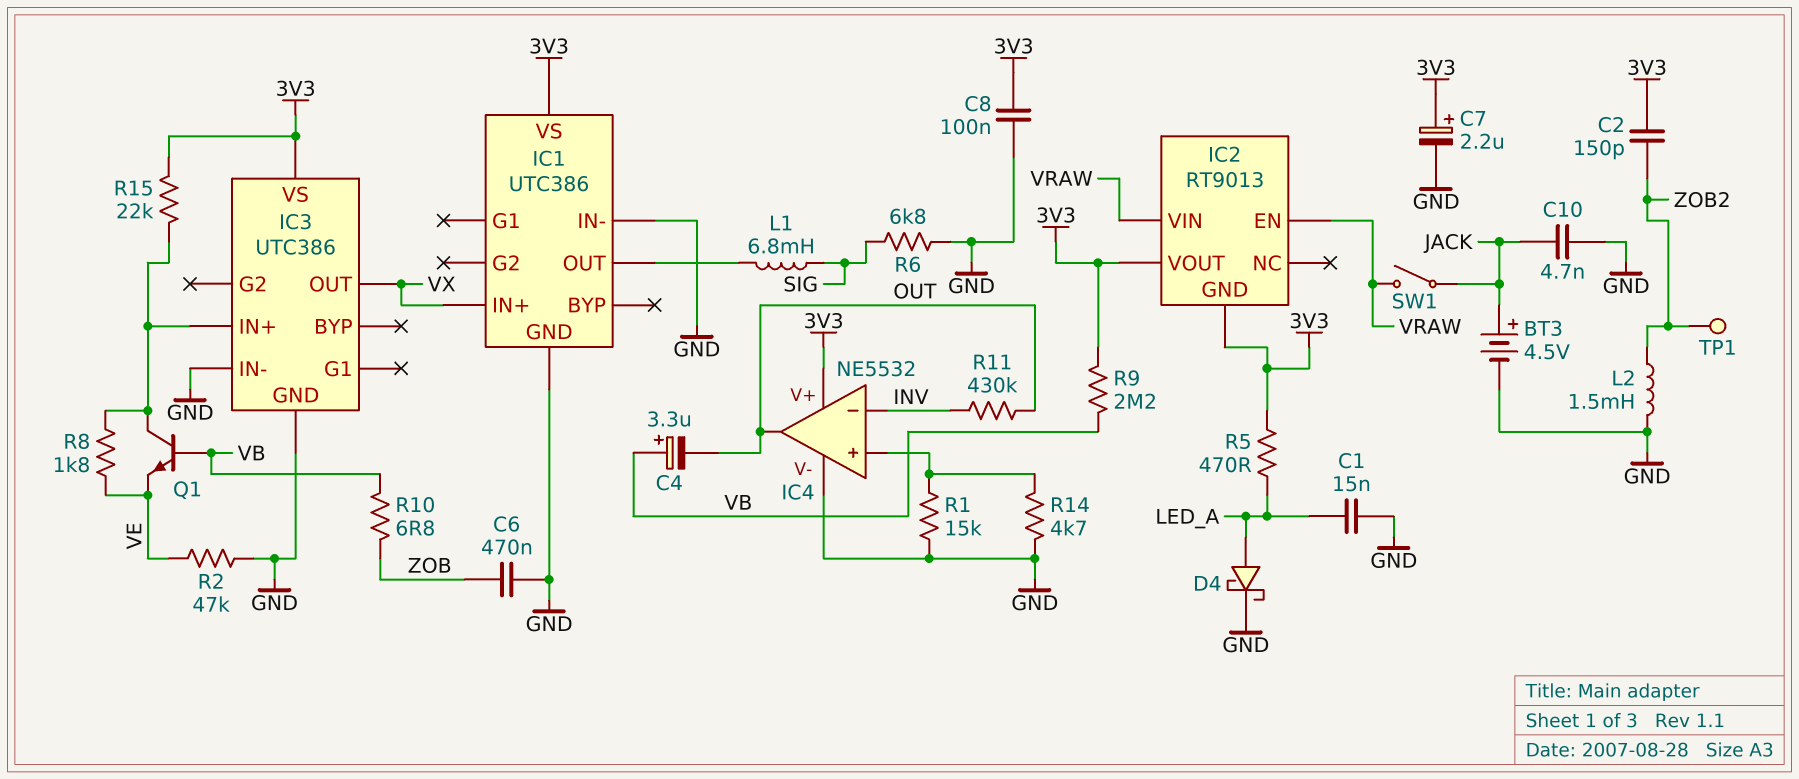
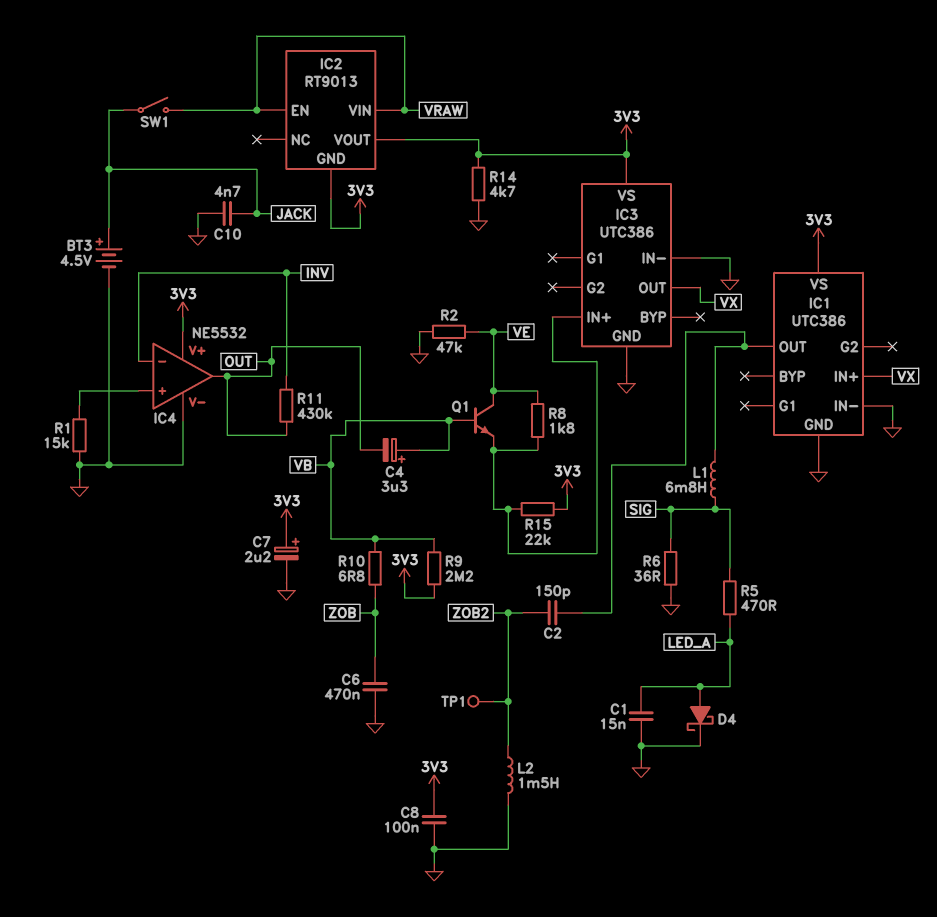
C2: 150pF (3V3, ZOB2) -> 150pF (IC1/OUT, ZOB2)
Q1: NPN (B VB, C IC3/IN+, E VE) -> NPN (B VB, C VE, E IC3/IN+)
R5: 470 (3V3, LED_A) -> 470 (LED_A, SIG)
R6: 6.8k (GND, SIG) -> 36 (GND, SIG)
R14: 4.7k (GND, IC4/in+) -> 4.7k (3V3, GND)

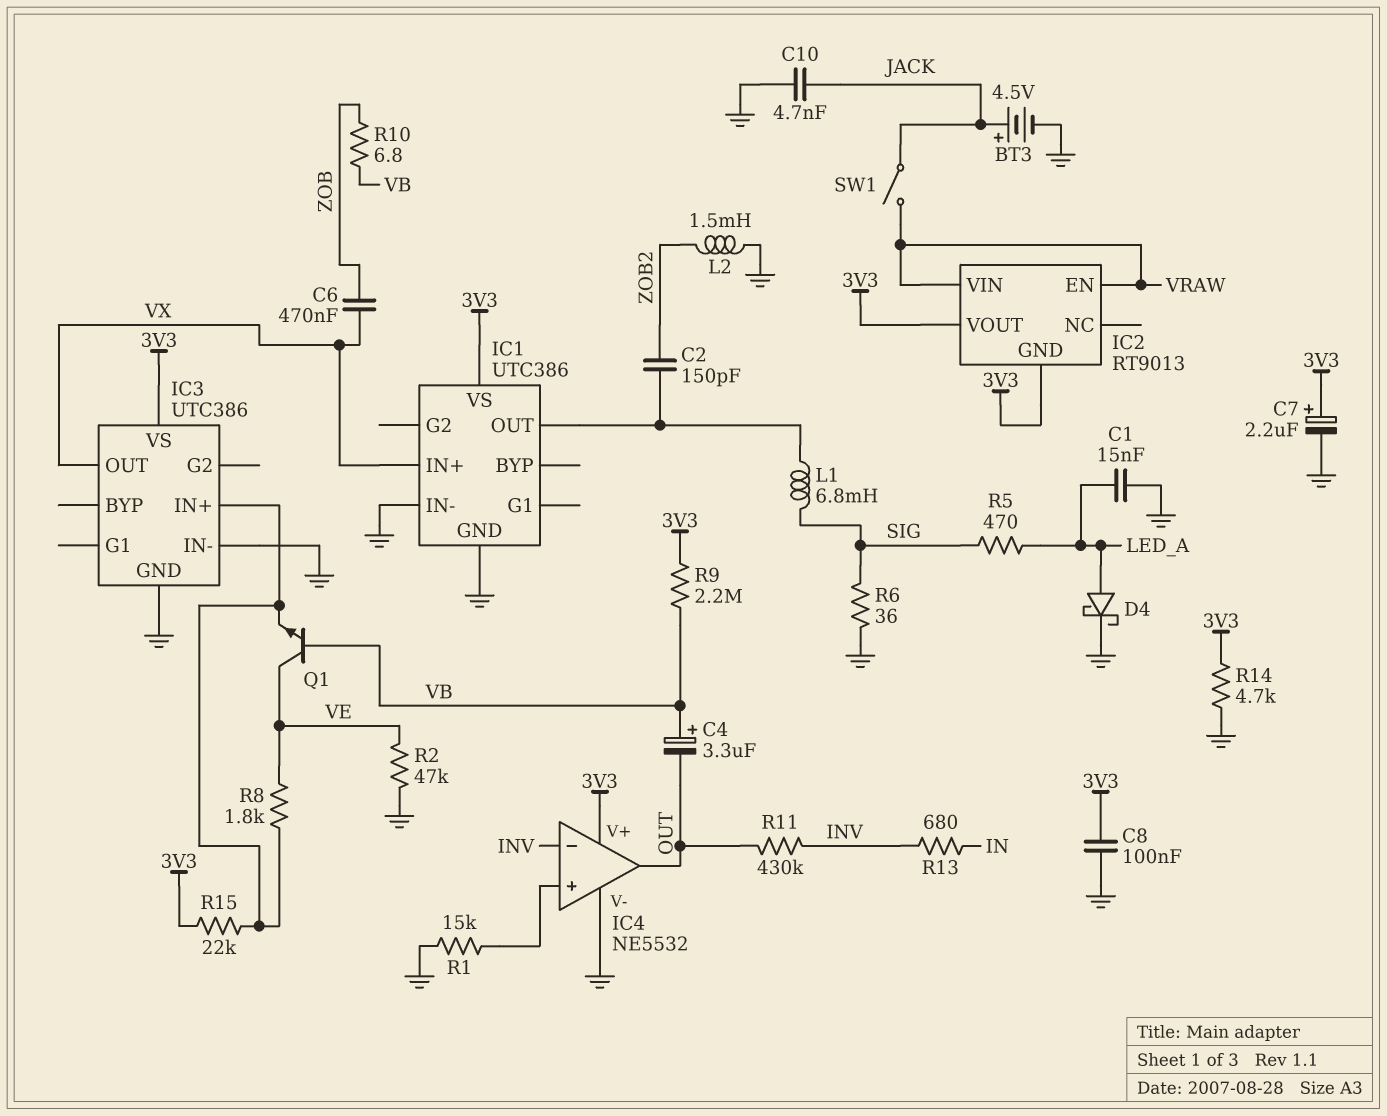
C6: 470nF (GND, ZOB) -> 470nF (VX, ZOB)
R13: none -> 680 (IN, INV)
TP1: test point (ZOB2) -> none

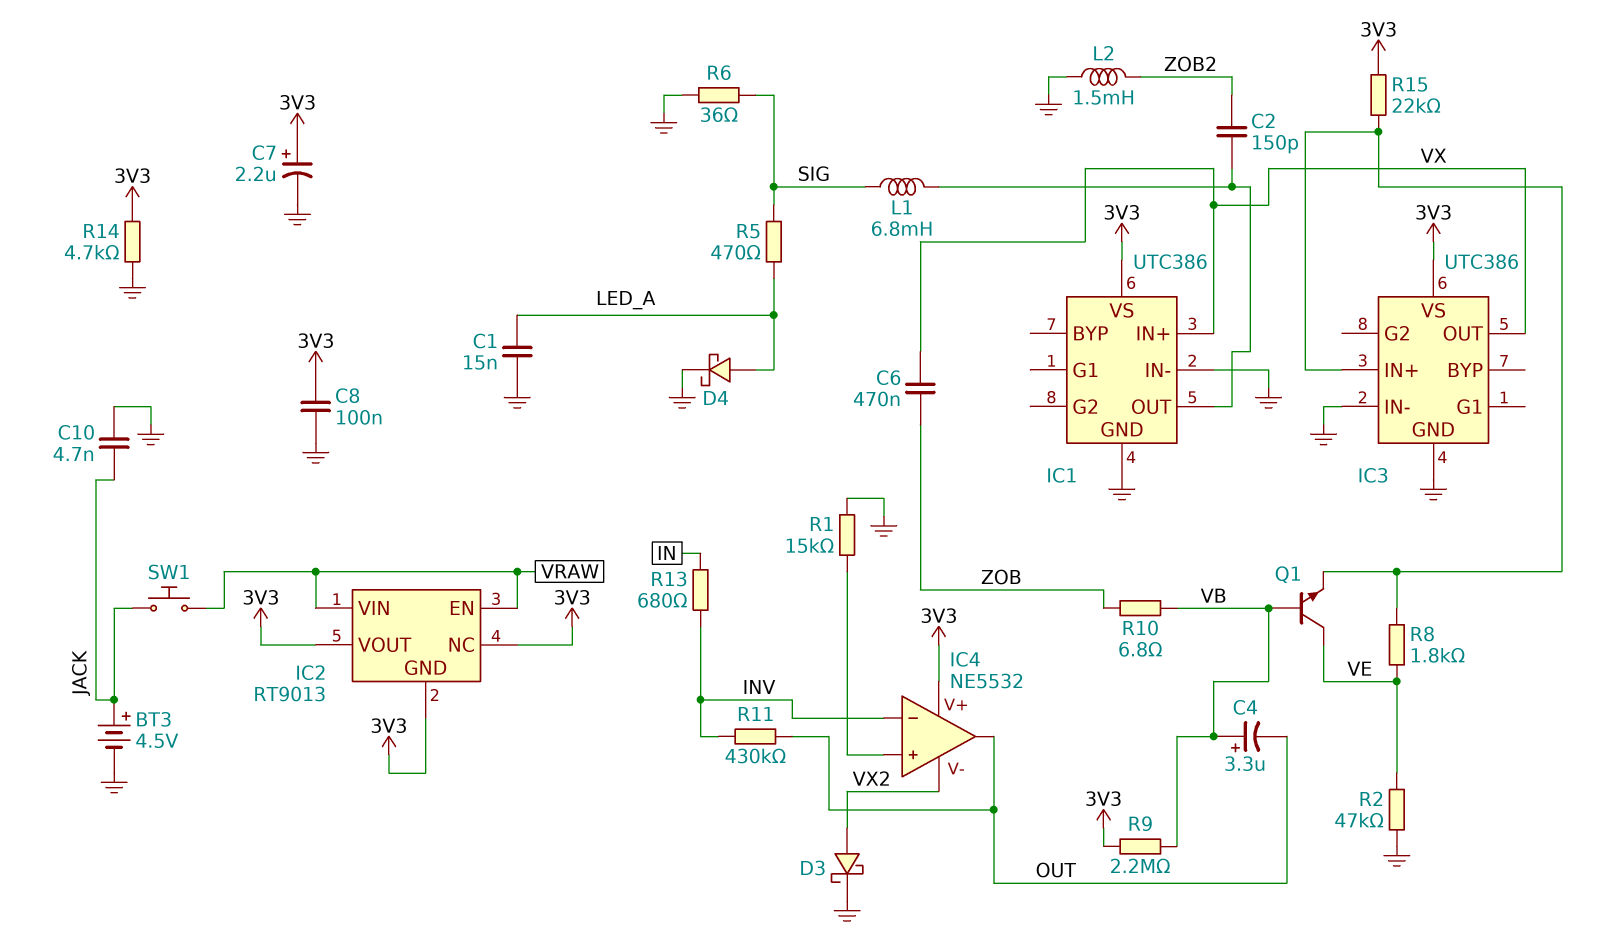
D3: none -> schottky (A VX2, K GND)
IC2 pin NC: none -> 3V3
IC4 pin V-: GND -> VX2
SW1: switch (JACK, VRAW) -> button (JACK, VRAW)

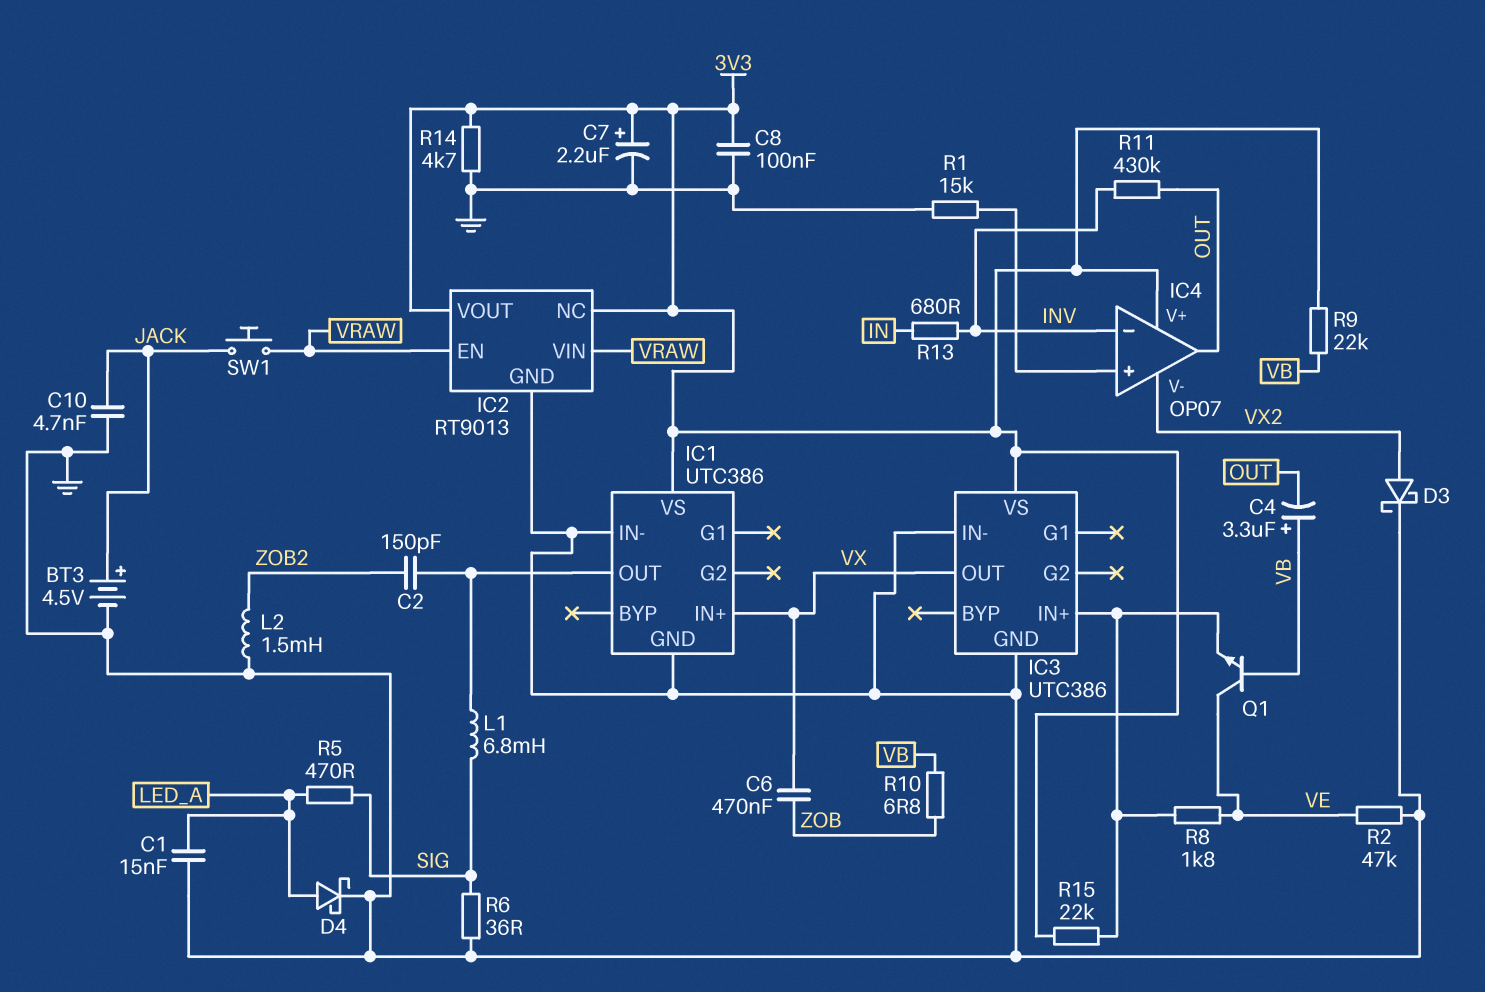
IC2 pin GND: 3V3 -> GND
IC4: NE5532 -> OP07
R9: 2.2M (3V3, VB) -> 22k (3V3, VB)

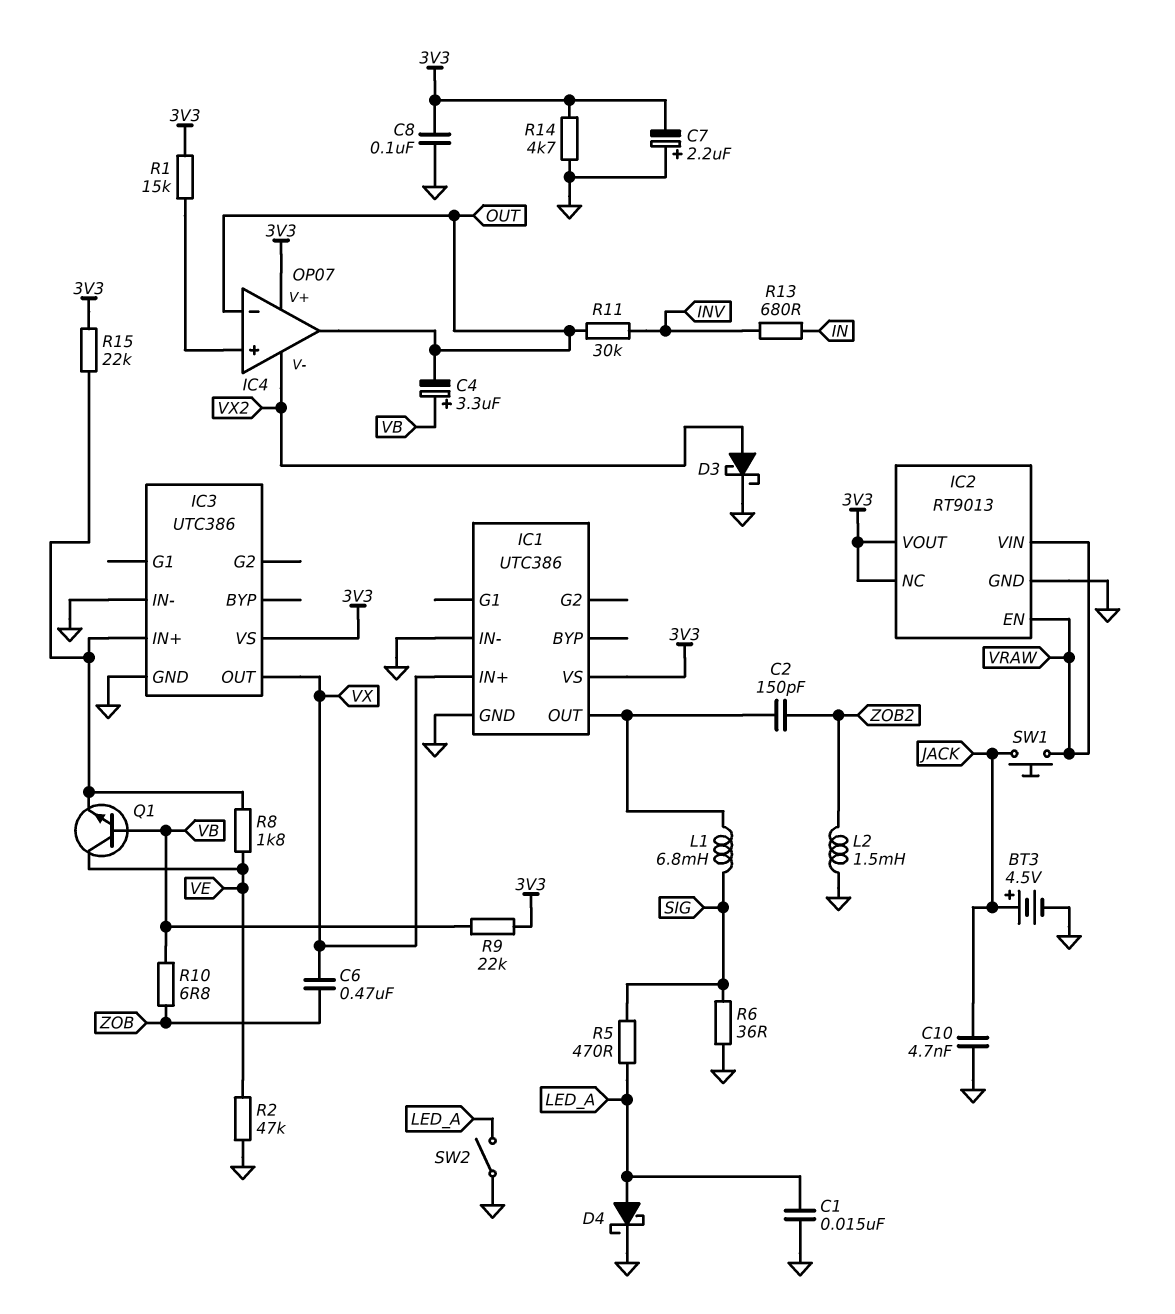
C7: 2.2uF (plus 3V3, minus GND) -> 2.2uF (plus GND, minus 3V3)
IC4 pin in-: INV -> OUT
R1: 15k (GND, IC4/in+) -> 15k (3V3, IC4/in+)
R11: 430k (INV, OUT) -> 30k (INV, OUT)
SW2: none -> switch (GND, LED_A)

